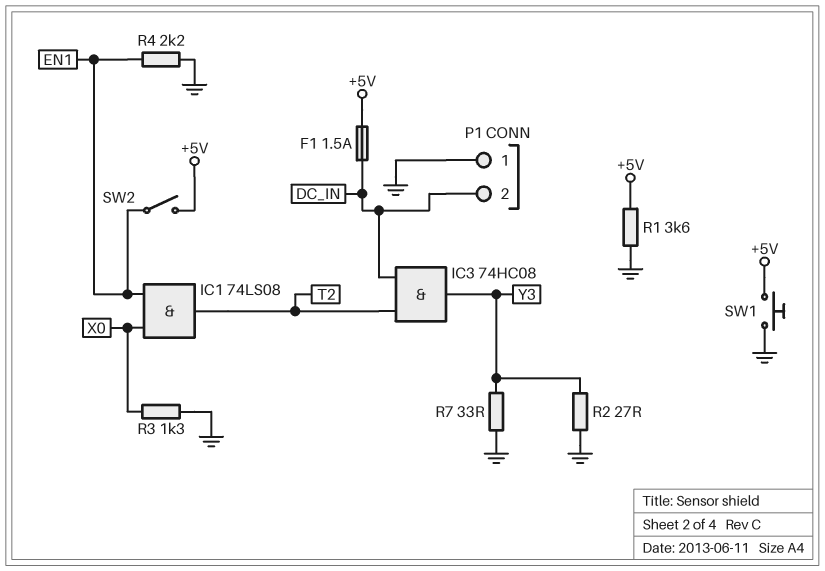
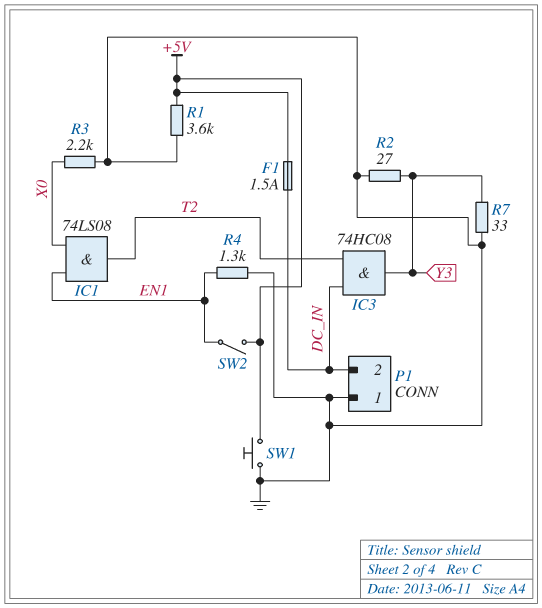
R3: 1.3k (GND, X0) -> 2.2k (GND, X0)
R4: 2.2k (EN1, GND) -> 1.3k (EN1, GND)

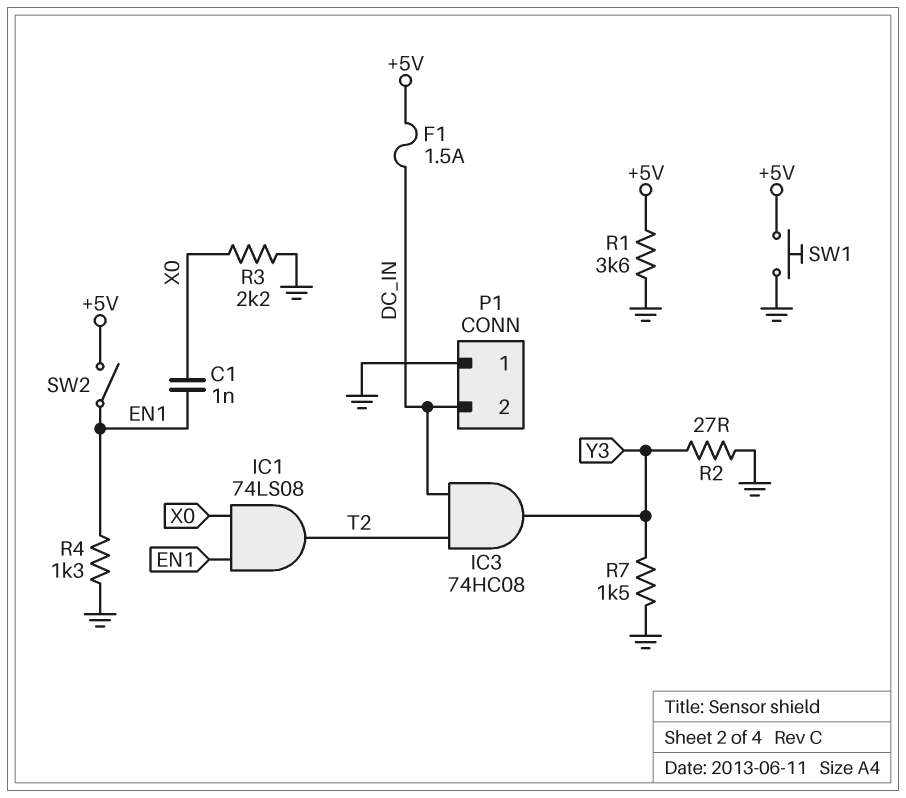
C1: none -> 1nF (EN1, X0)
R7: 33 (GND, Y3) -> 1.5k (GND, Y3)

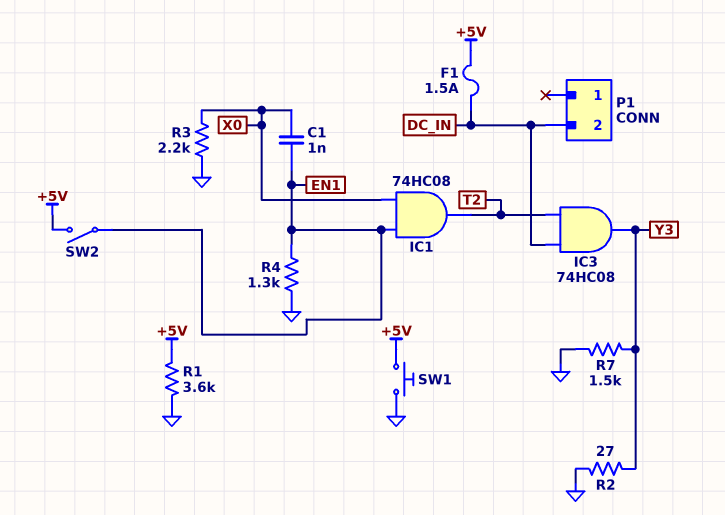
IC1: AND 74LS08 (in EN1, in X0, out T2) -> AND 74HC08 (in EN1, in X0, out T2)
P1 pin 1: GND -> none

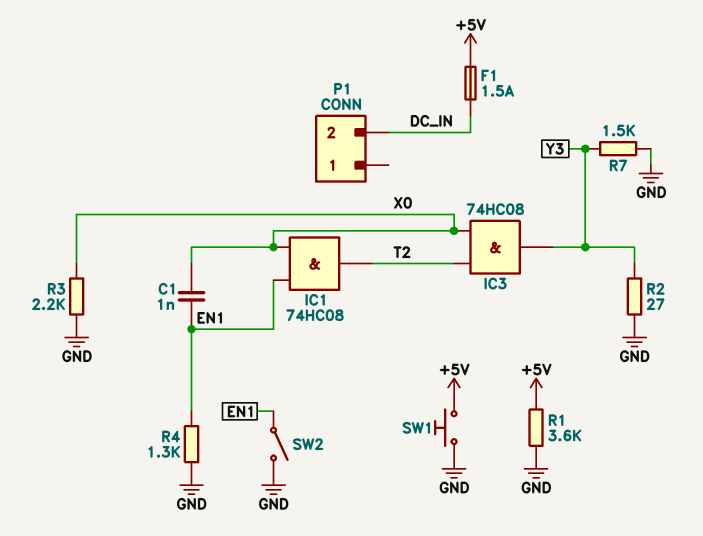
IC3: AND 74HC08 (in DC_IN, in T2, out Y3) -> AND 74HC08 (in T2, in X0, out Y3)
SW2: switch (+5V, EN1) -> switch (EN1, GND)

